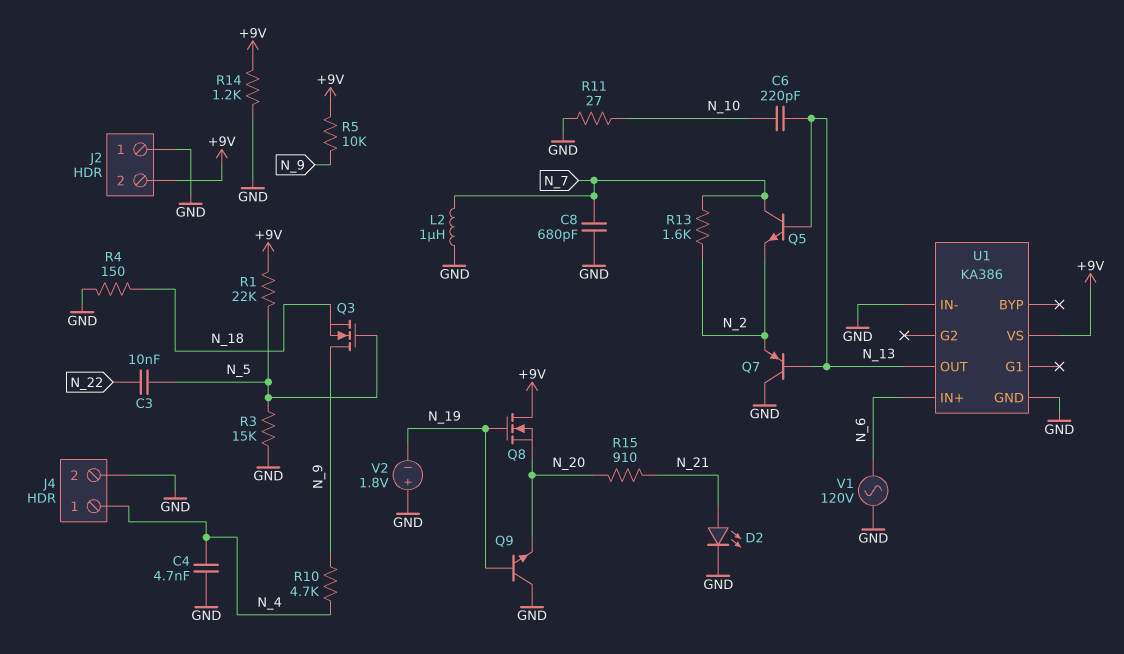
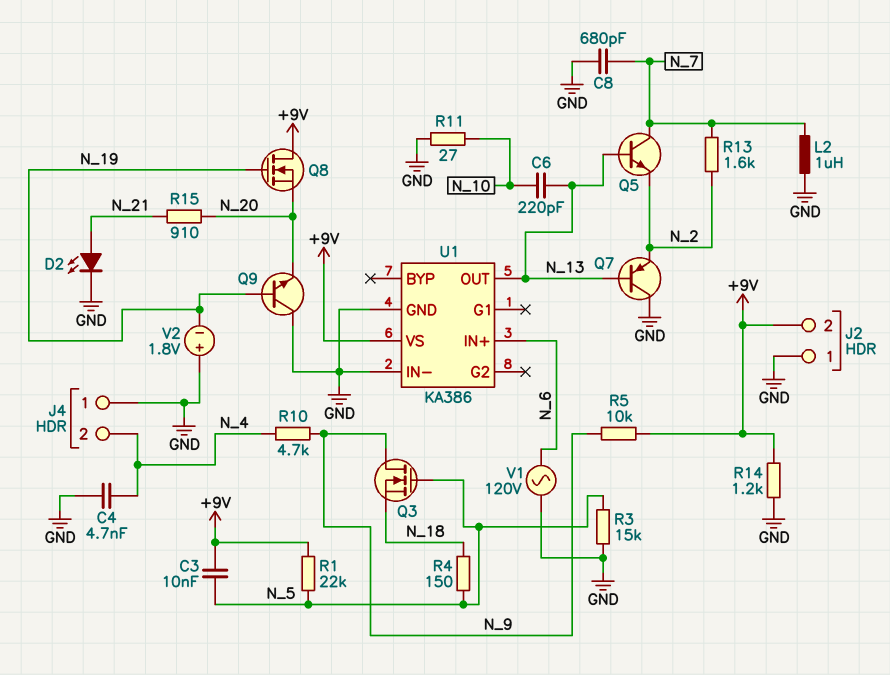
C3: 10nF (N_5, N_22) -> 10nF (+9V, N_5)
J4 pin 1: N_4 -> GND
J4 pin 2: GND -> N_4
R4: 150 (GND, N_18) -> 150 (N_5, N_18)

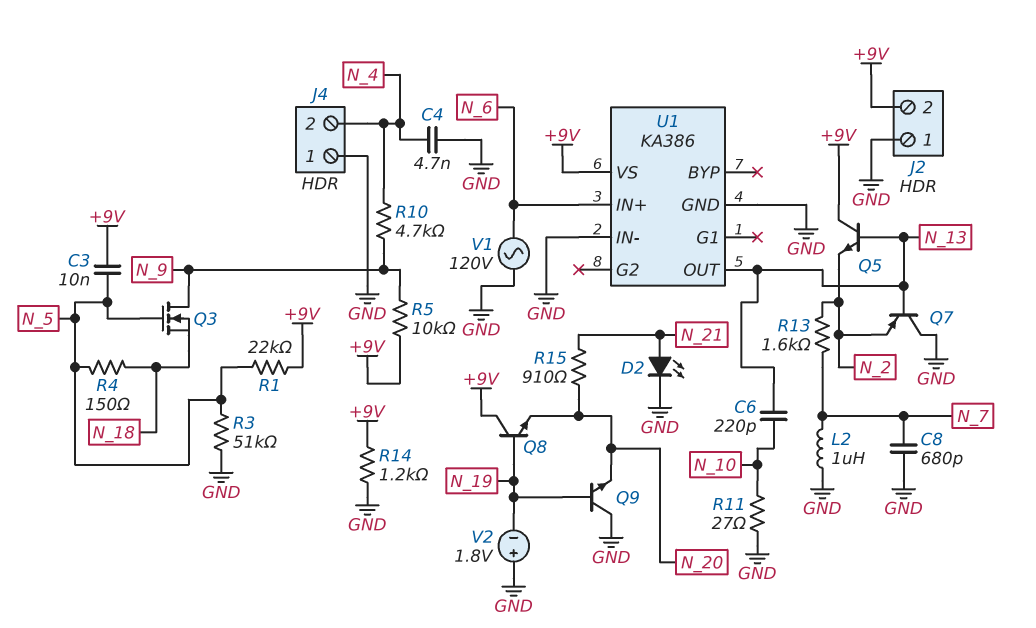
Q5: NPN (B N_13, C N_7, E N_2) -> NPN (B N_13, C +9V, E N_2)
Q8: NMOS (G N_19, D +9V, S N_20) -> NPN (B N_19, C +9V, E N_20)
R3: 15k (GND, N_5) -> 51k (GND, N_5)

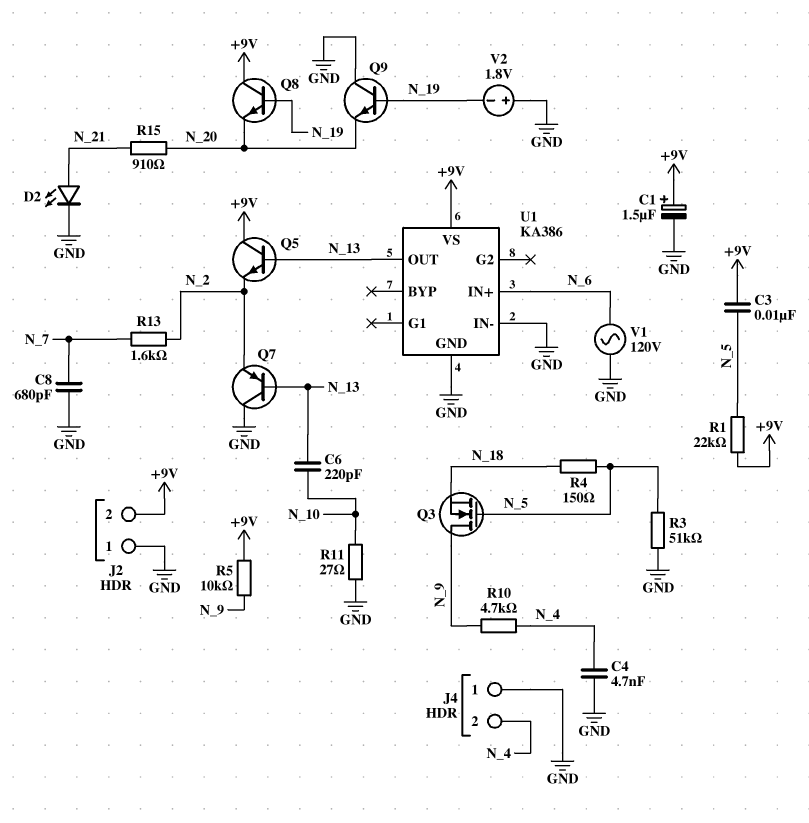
C1: none -> 1.5uF (plus +9V, minus GND)
L2: 1uH (GND, N_7) -> none
R14: 1.2k (+9V, GND) -> none

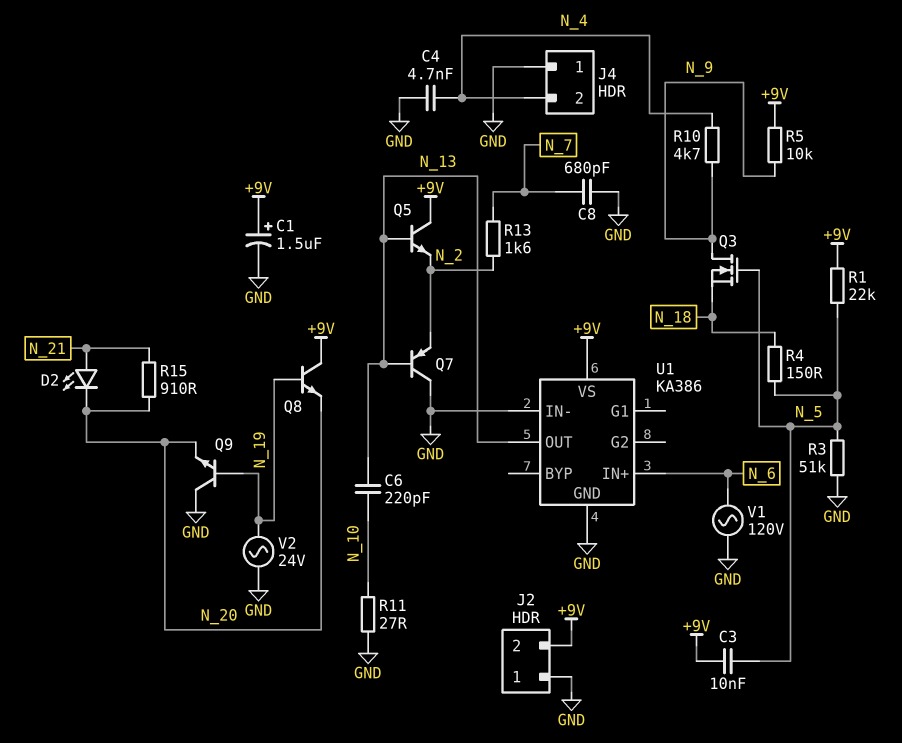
D2: LED (A N_21, K GND) -> LED (A N_21, K N_20)
V2: 1.8V (plus GND, minus N_19) -> AC 24V (GND, N_19)

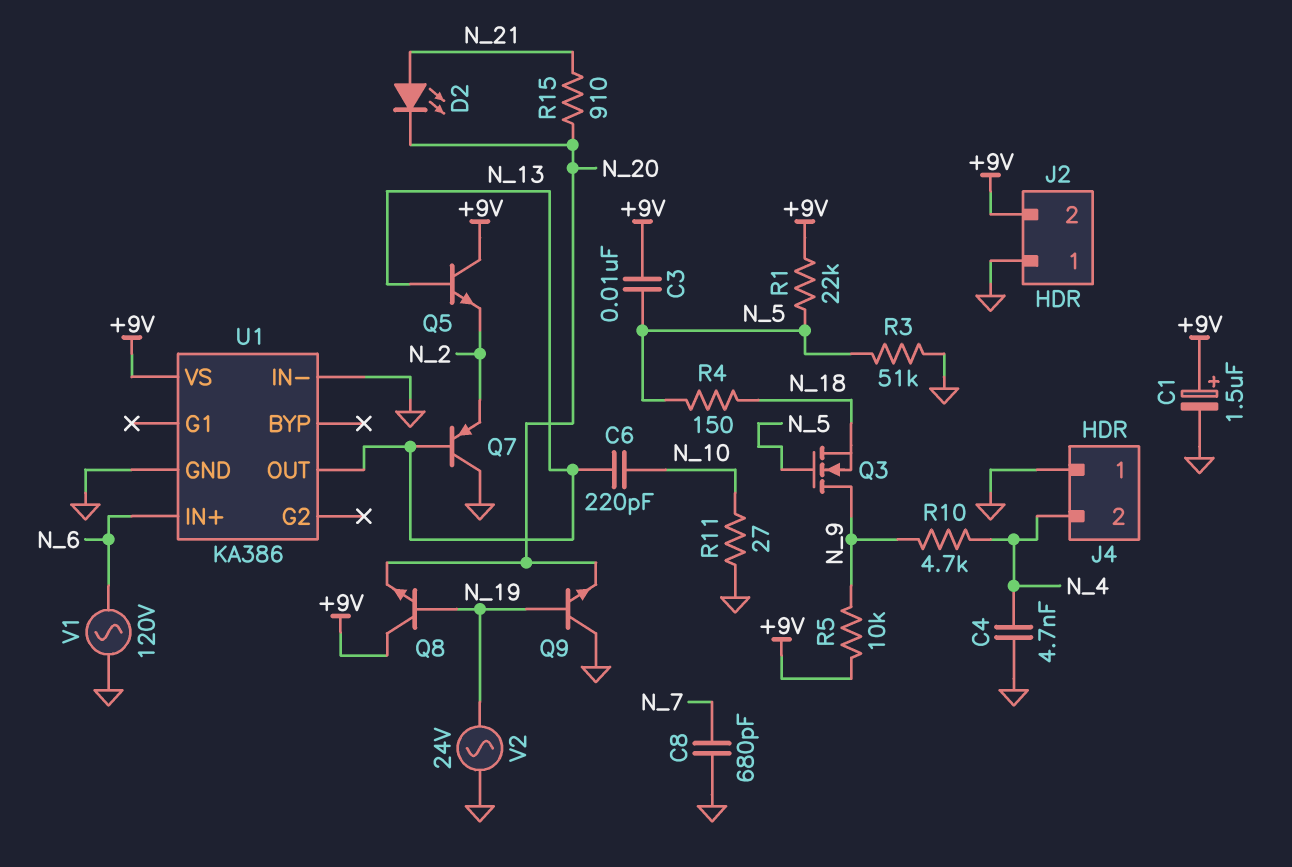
R13: 1.6k (N_2, N_7) -> none

